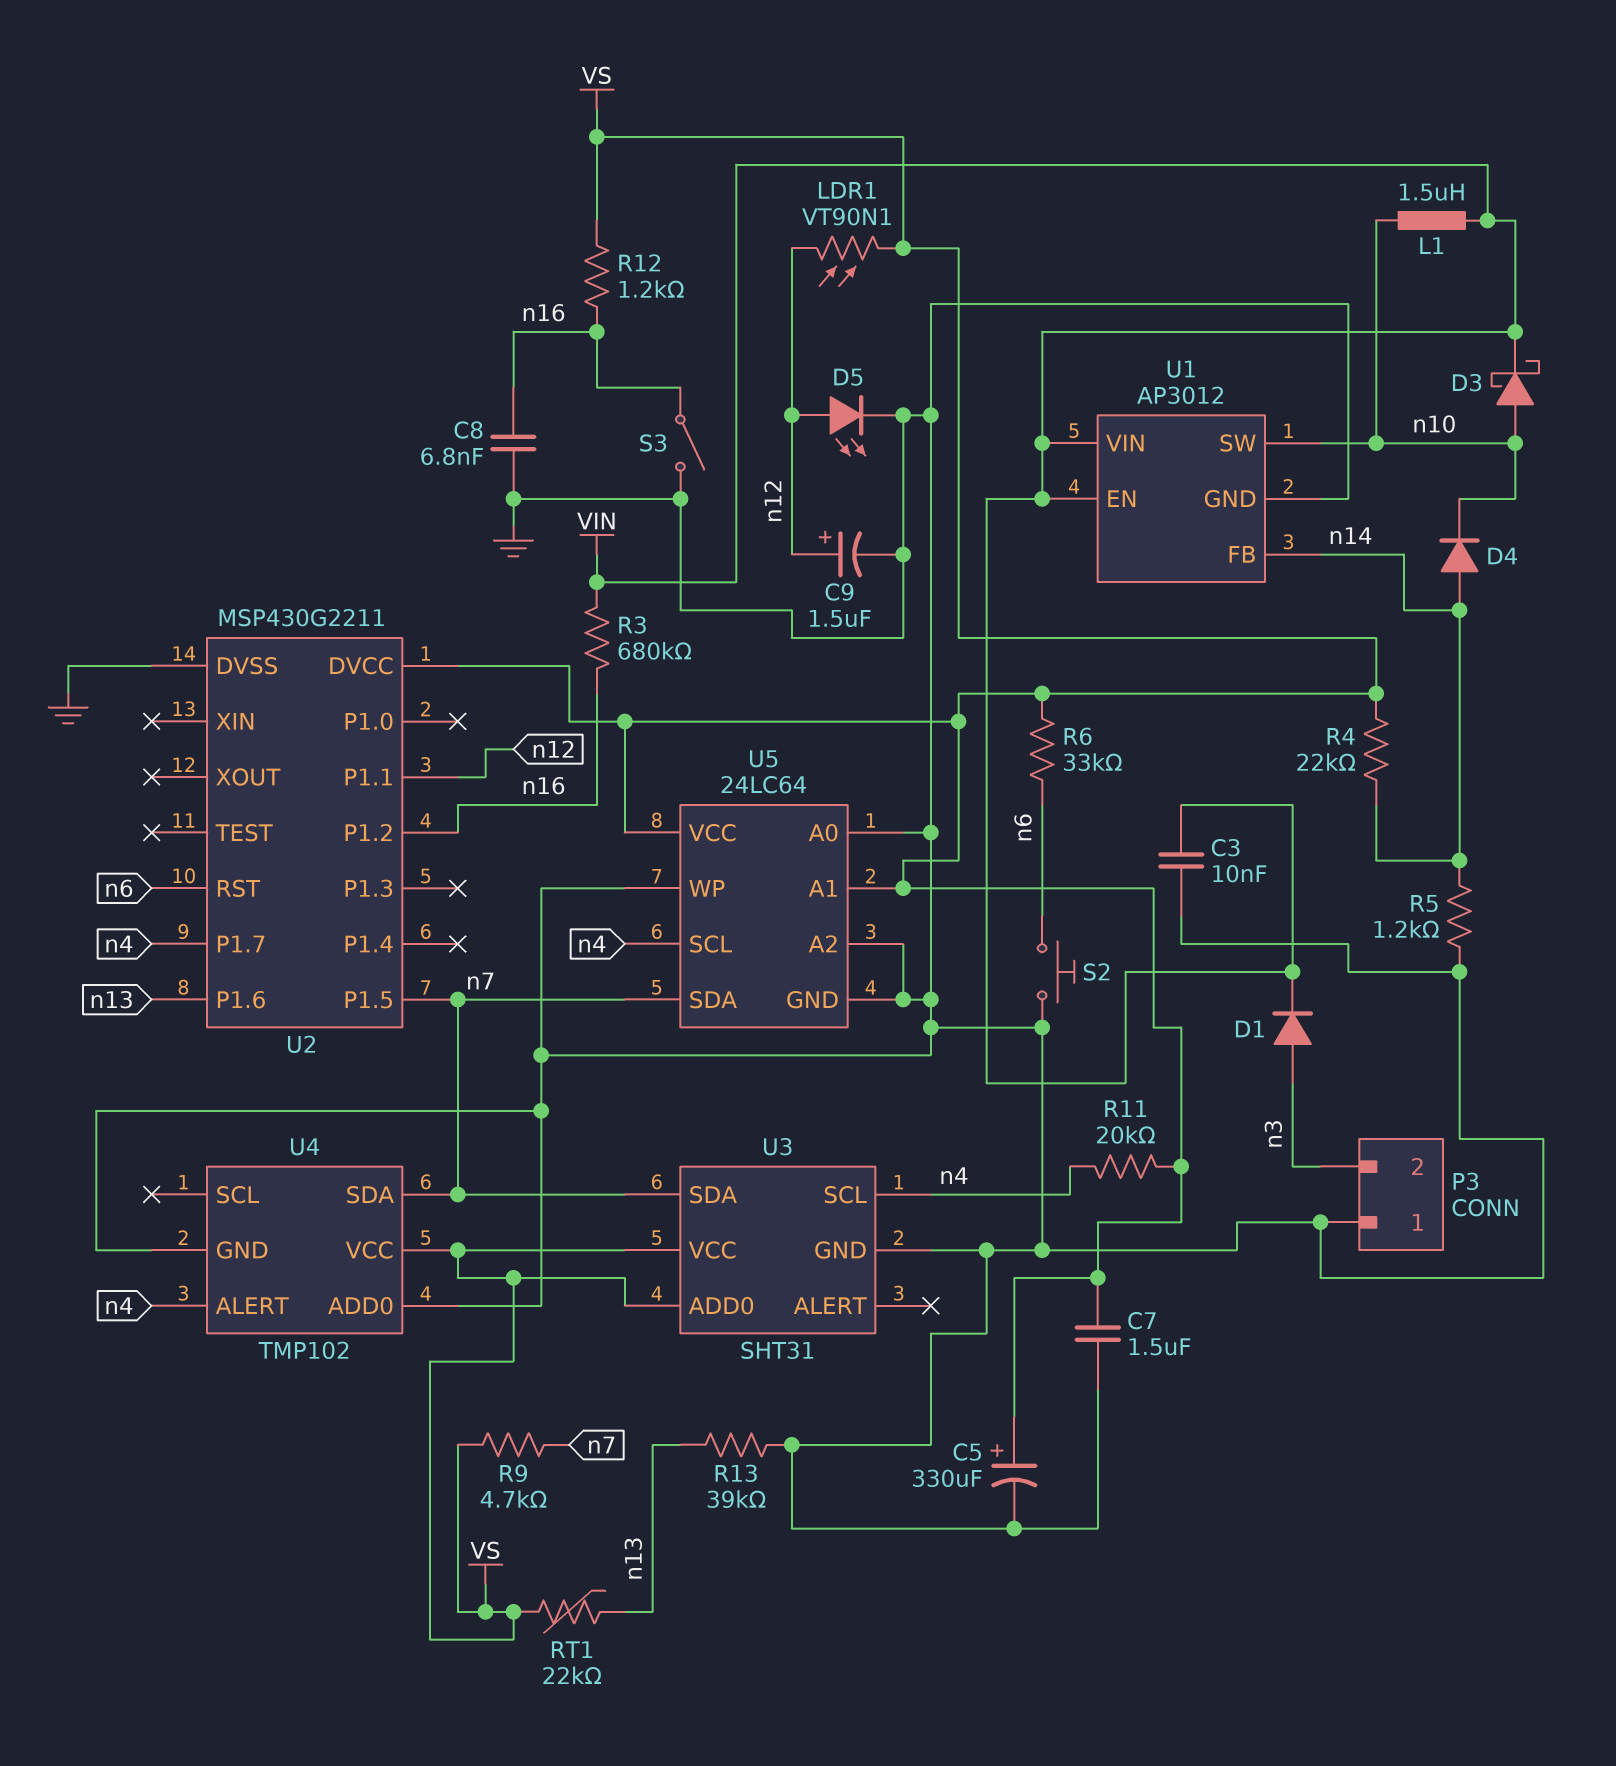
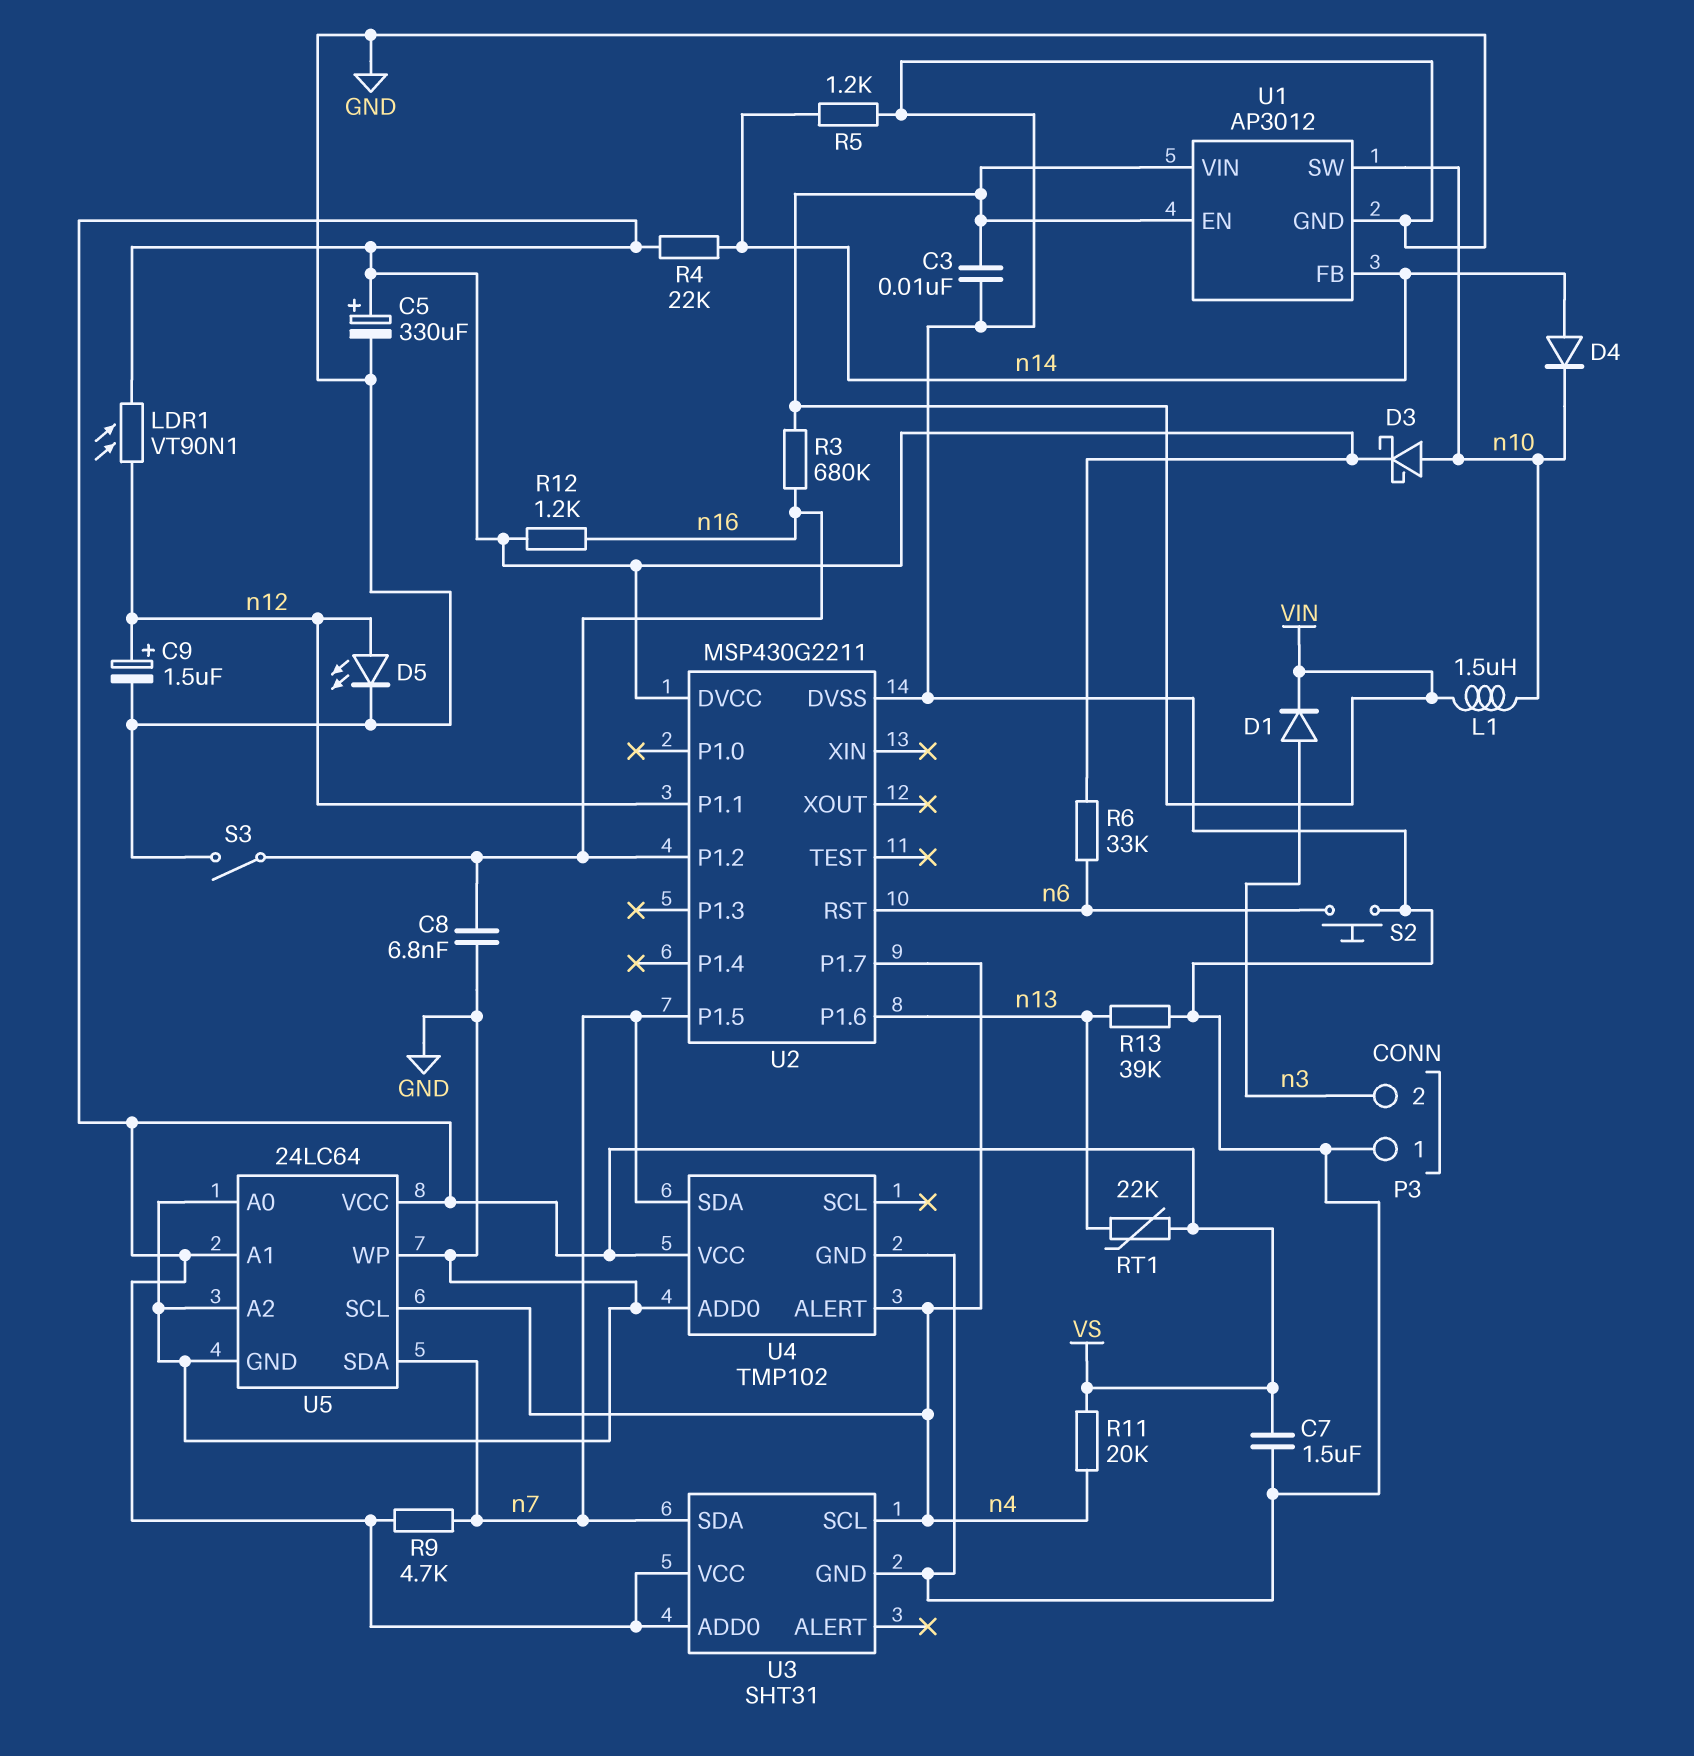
D3: schottky (A n10, K VIN) -> schottky (A n10, K VS)

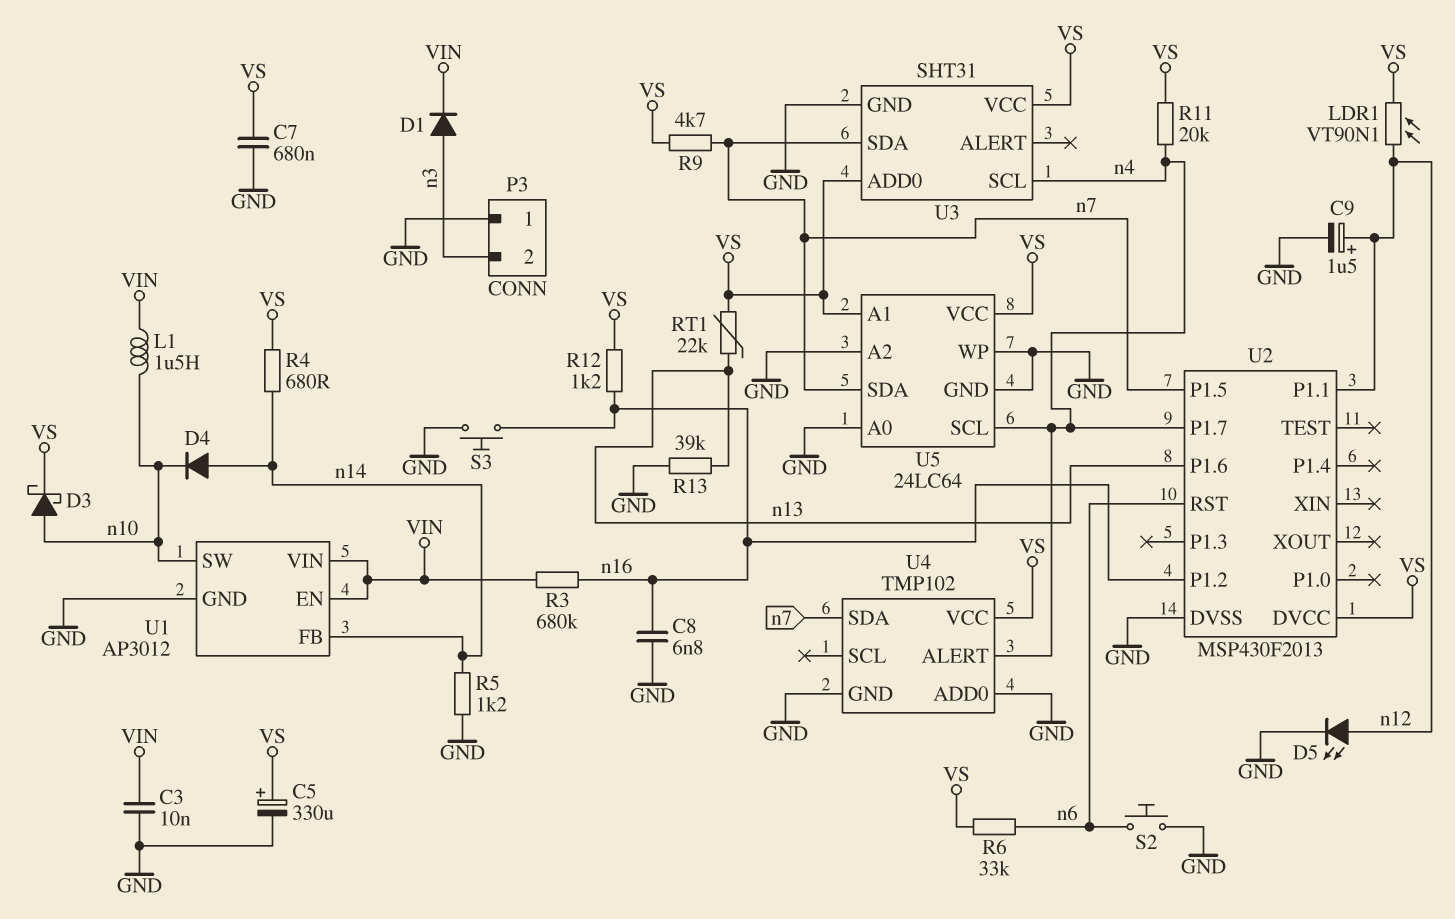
C7: 1.5uF (GND, VS) -> 680nF (GND, VS)
R4: 22k (VS, n14) -> 680 (VS, n14)
S3: switch (GND, n16) -> button (GND, n16)
U2: MSP430G2211 -> MSP430F2013

